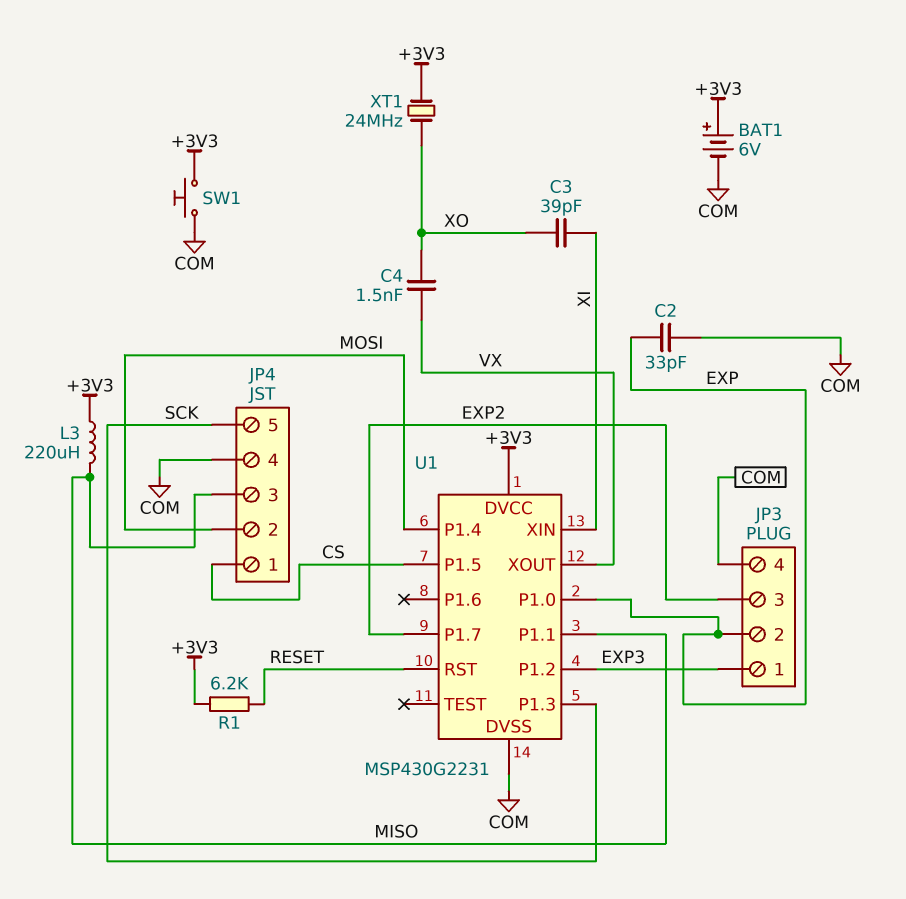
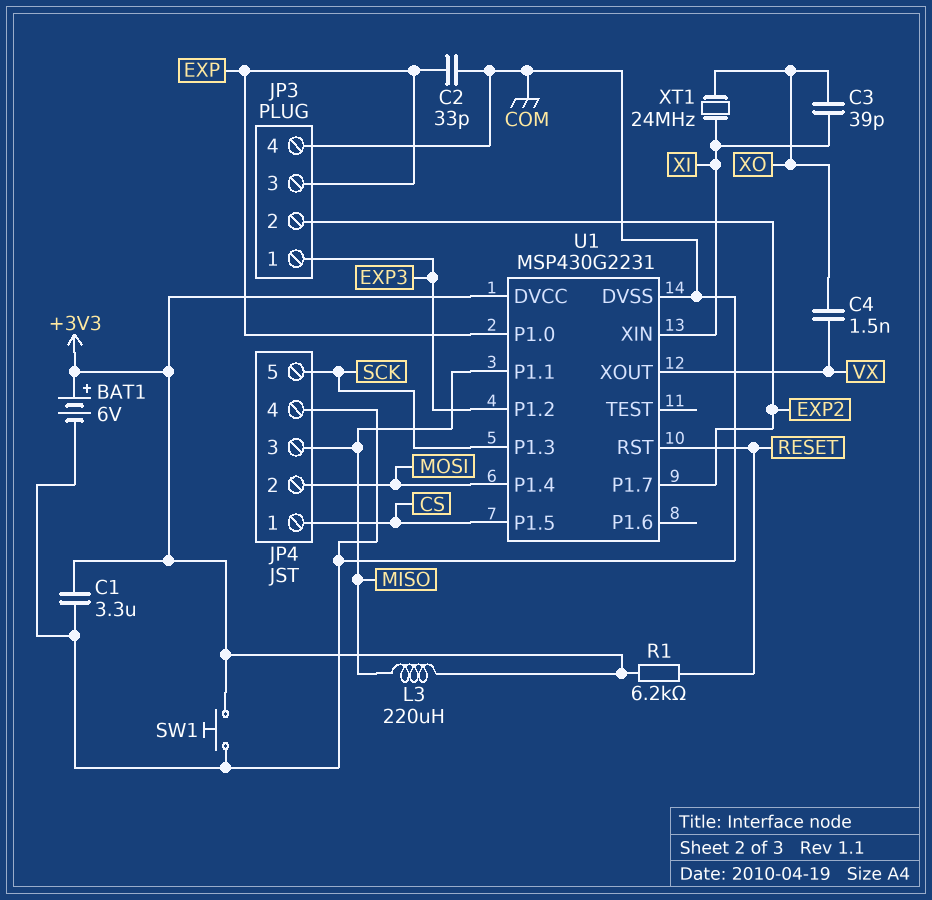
C1: none -> 3.3uF (+3V3, COM)
JP3 pin 2: EXP -> EXP2
JP3 pin 3: EXP2 -> EXP
XT1: 24MHz (+3V3, XO) -> 24MHz (XI, XO)

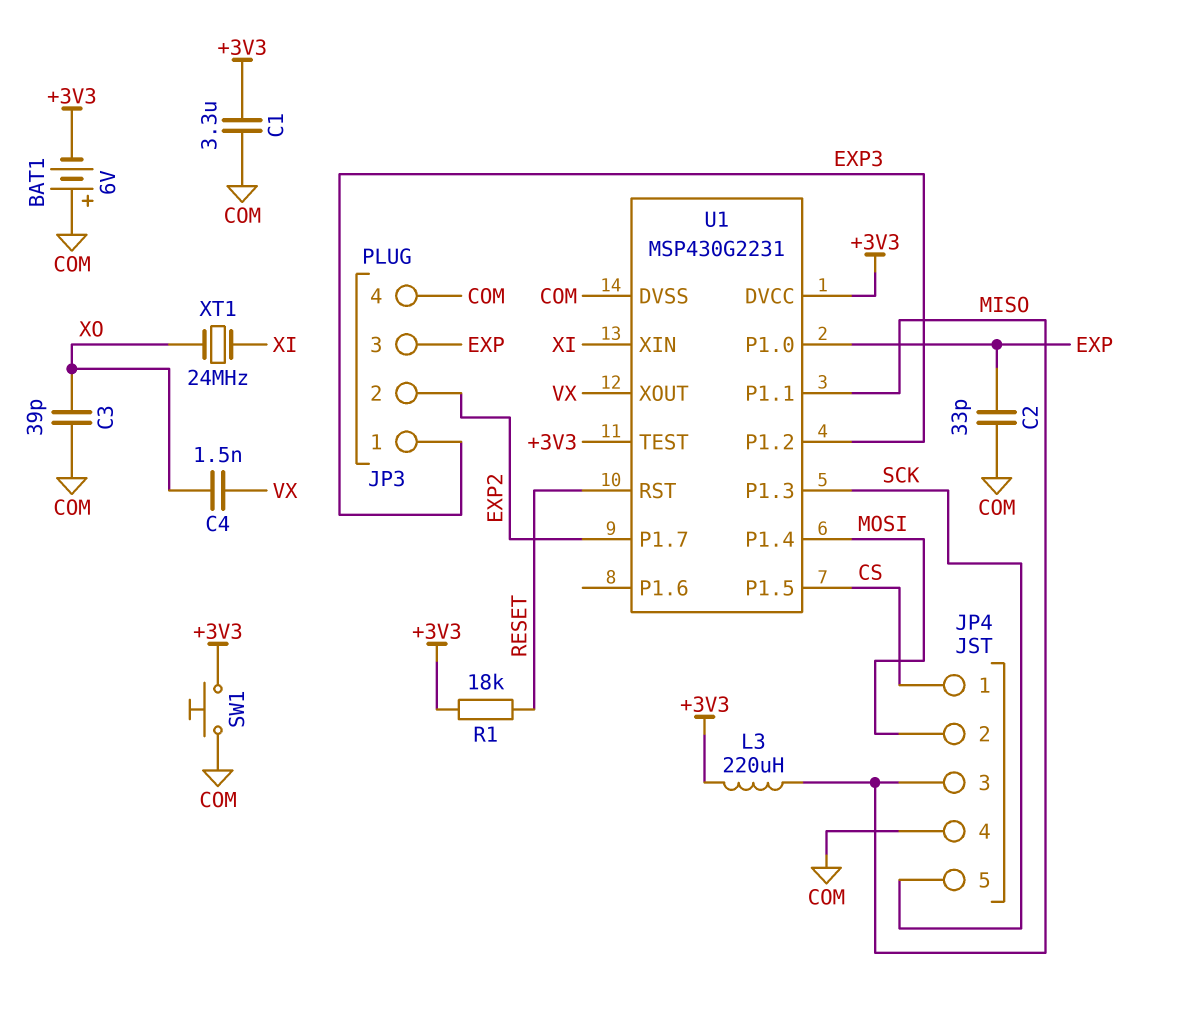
BAT1: 6V (plus +3V3, minus COM) -> 6V (plus COM, minus +3V3)
C3: 39pF (XI, XO) -> 39pF (COM, XO)
R1: 6.2k (+3V3, RESET) -> 18k (+3V3, RESET)
U1 pin TEST: none -> +3V3

